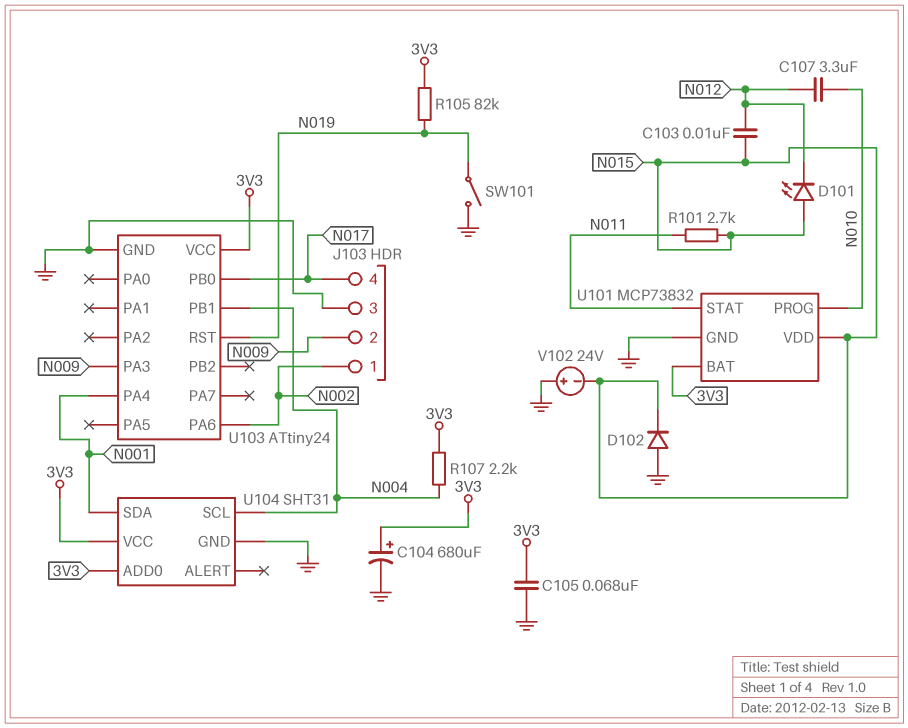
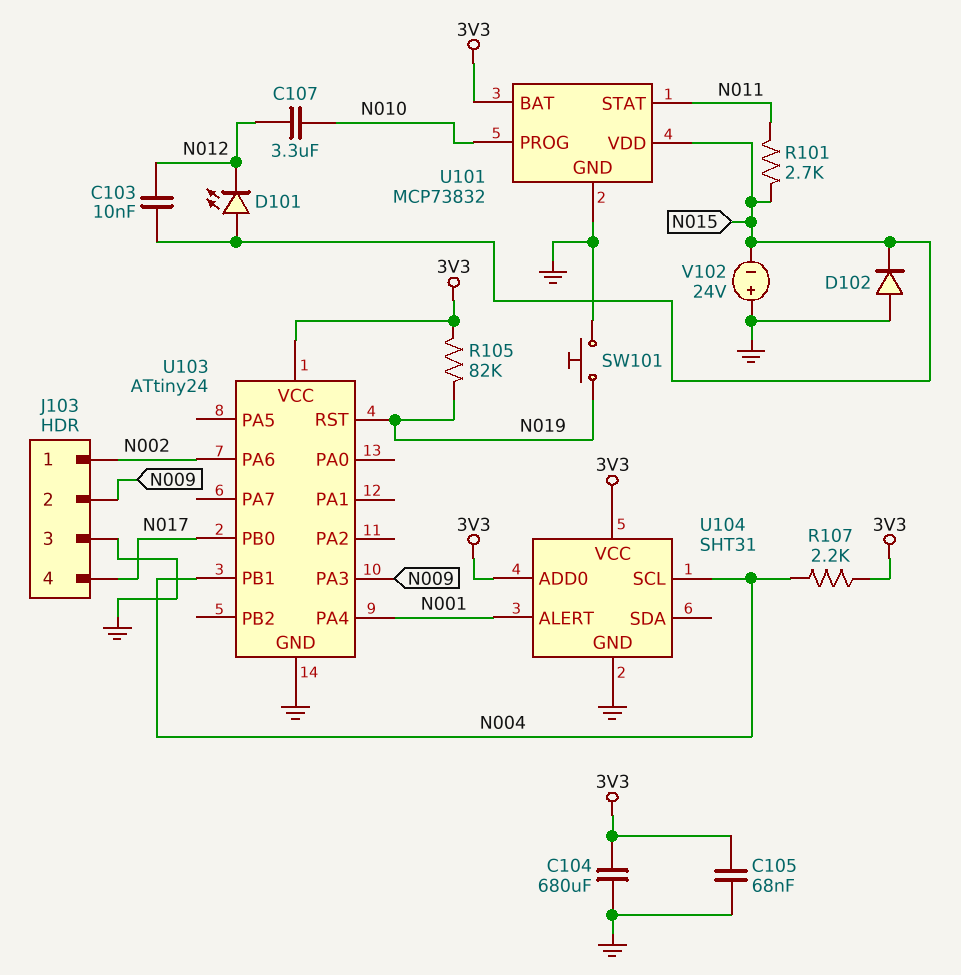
C104: 680uF (plus 3V3, minus GND) -> 680uF (3V3, GND)
SW101: switch (GND, N019) -> button (GND, N019)
U104 pin ALERT: none -> N001
U104 pin SDA: N001 -> none

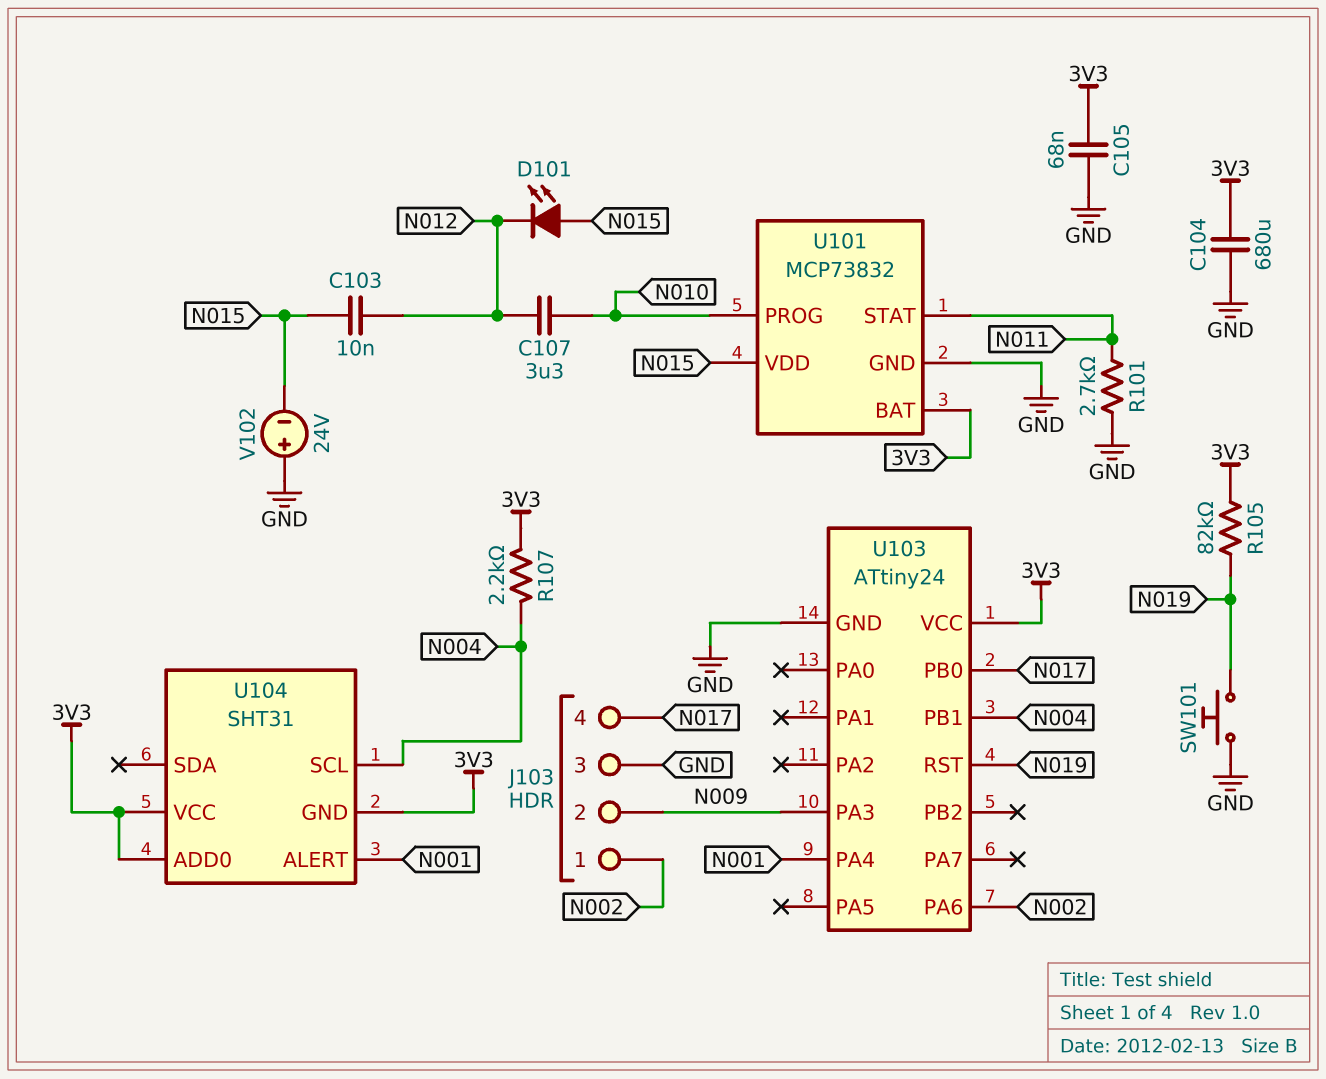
D102: diode (A GND, K N015) -> none
R101: 2.7k (N011, N015) -> 2.7k (GND, N011)
U104 pin GND: GND -> 3V3

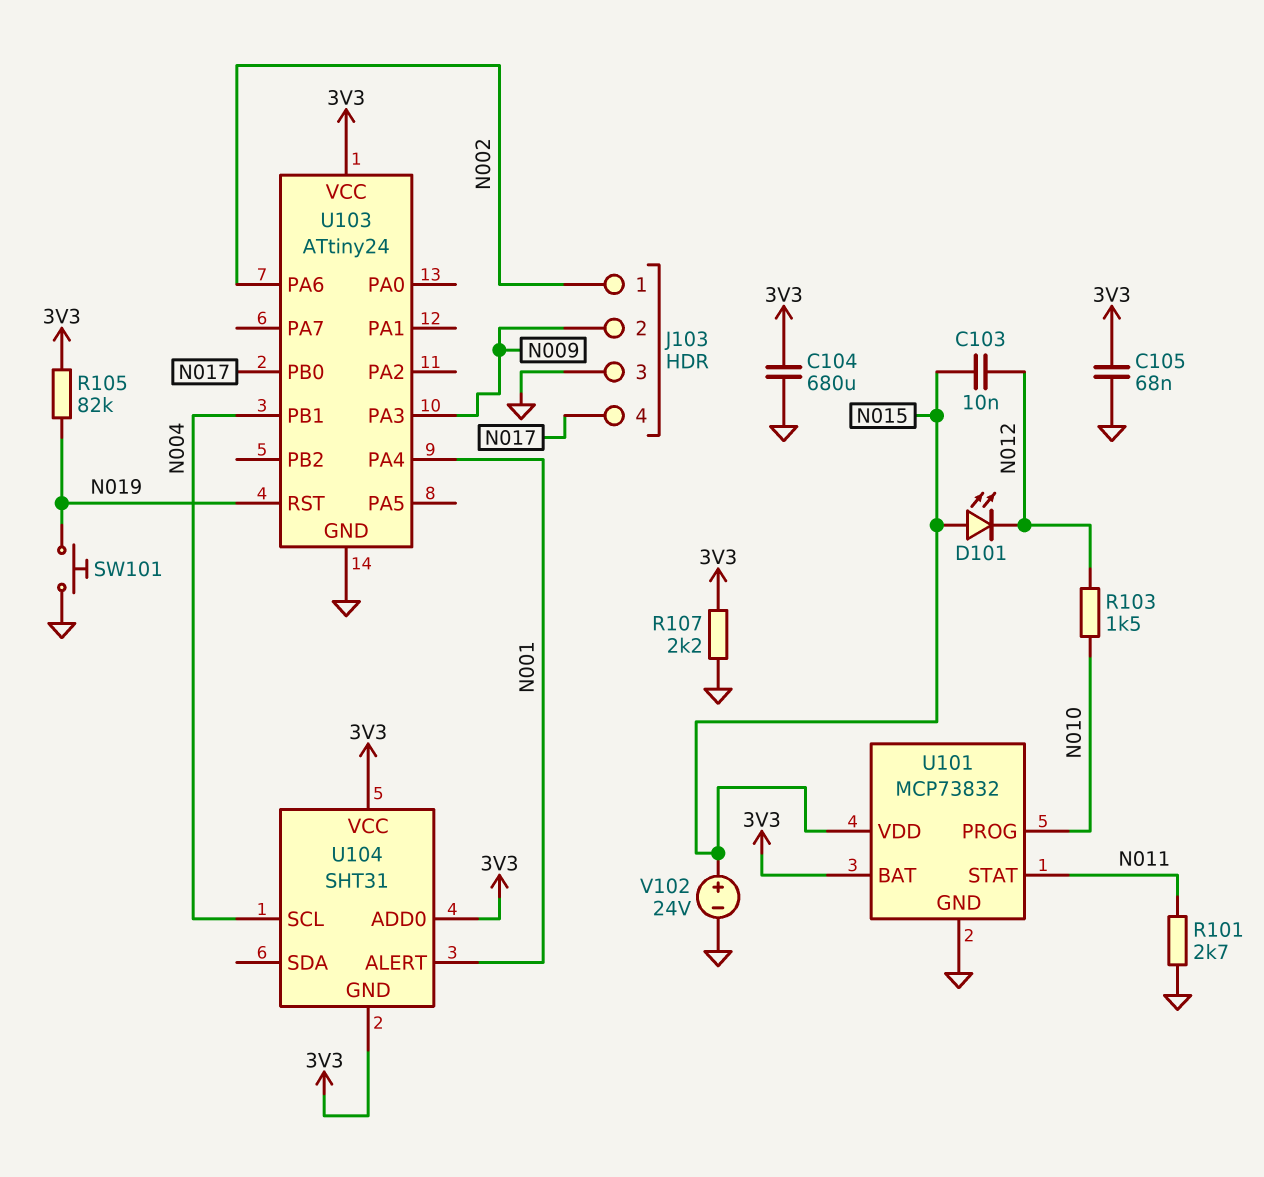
C107: 3.3uF (N010, N012) -> none
R103: none -> 1.5k (N010, N012)
R107: 2.2k (3V3, N004) -> 2.2k (3V3, GND)
V102: 24V (plus GND, minus N015) -> 24V (plus N015, minus GND)

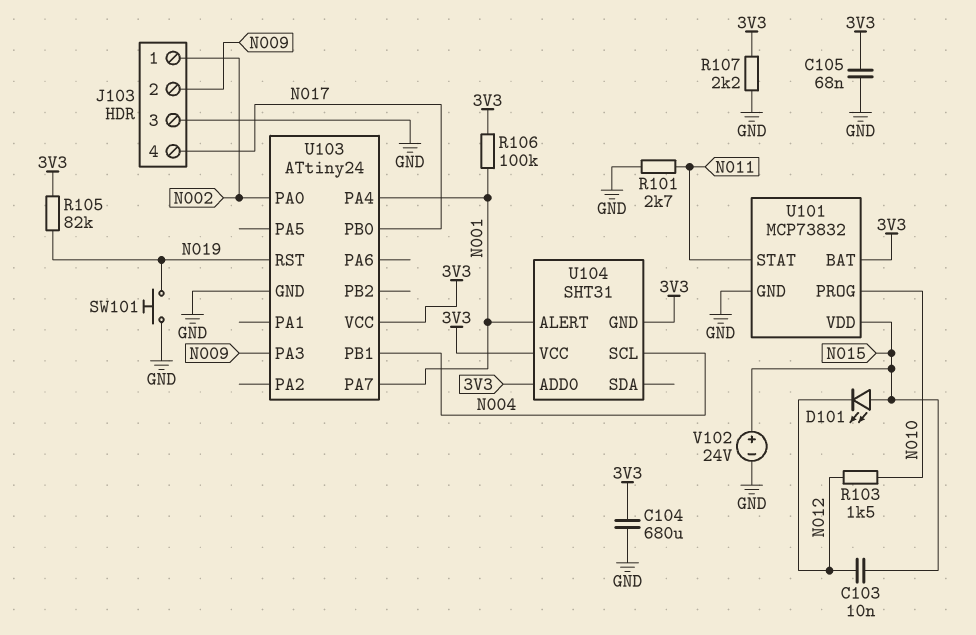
R106: none -> 100k (3V3, N001)
U103 pin PA0: none -> N002
U103 pin PA6: N002 -> none
U103 pin PA7: none -> N001

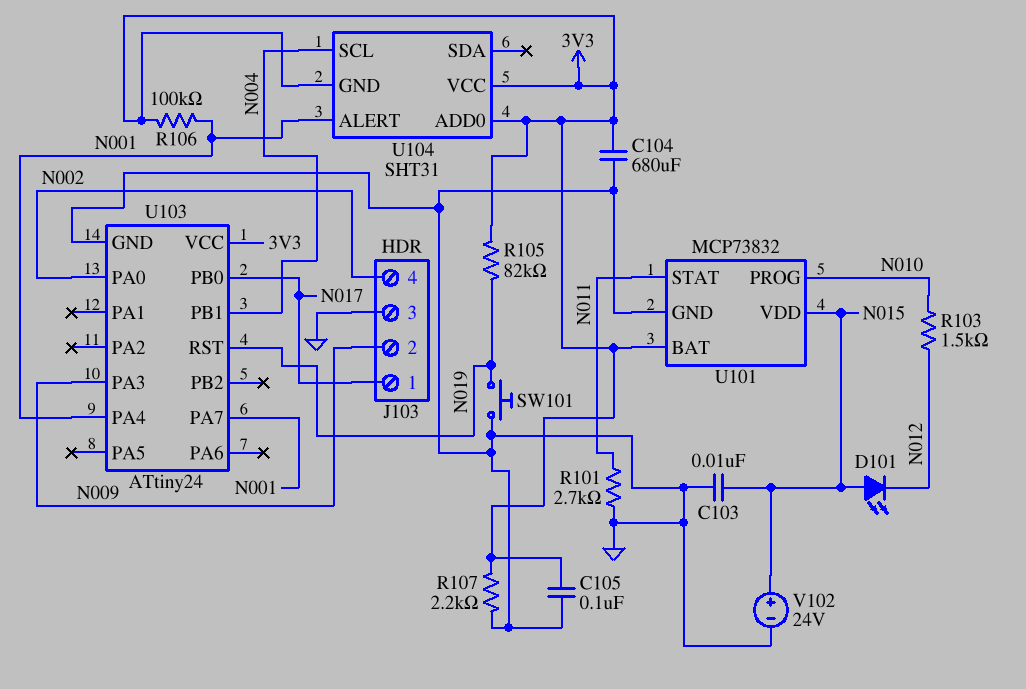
C103: 10nF (N012, N015) -> 10nF (GND, N015)
C105: 68nF (3V3, GND) -> 100nF (3V3, GND)
J103 pin 1: N002 -> N017
J103 pin 4: N017 -> N002

